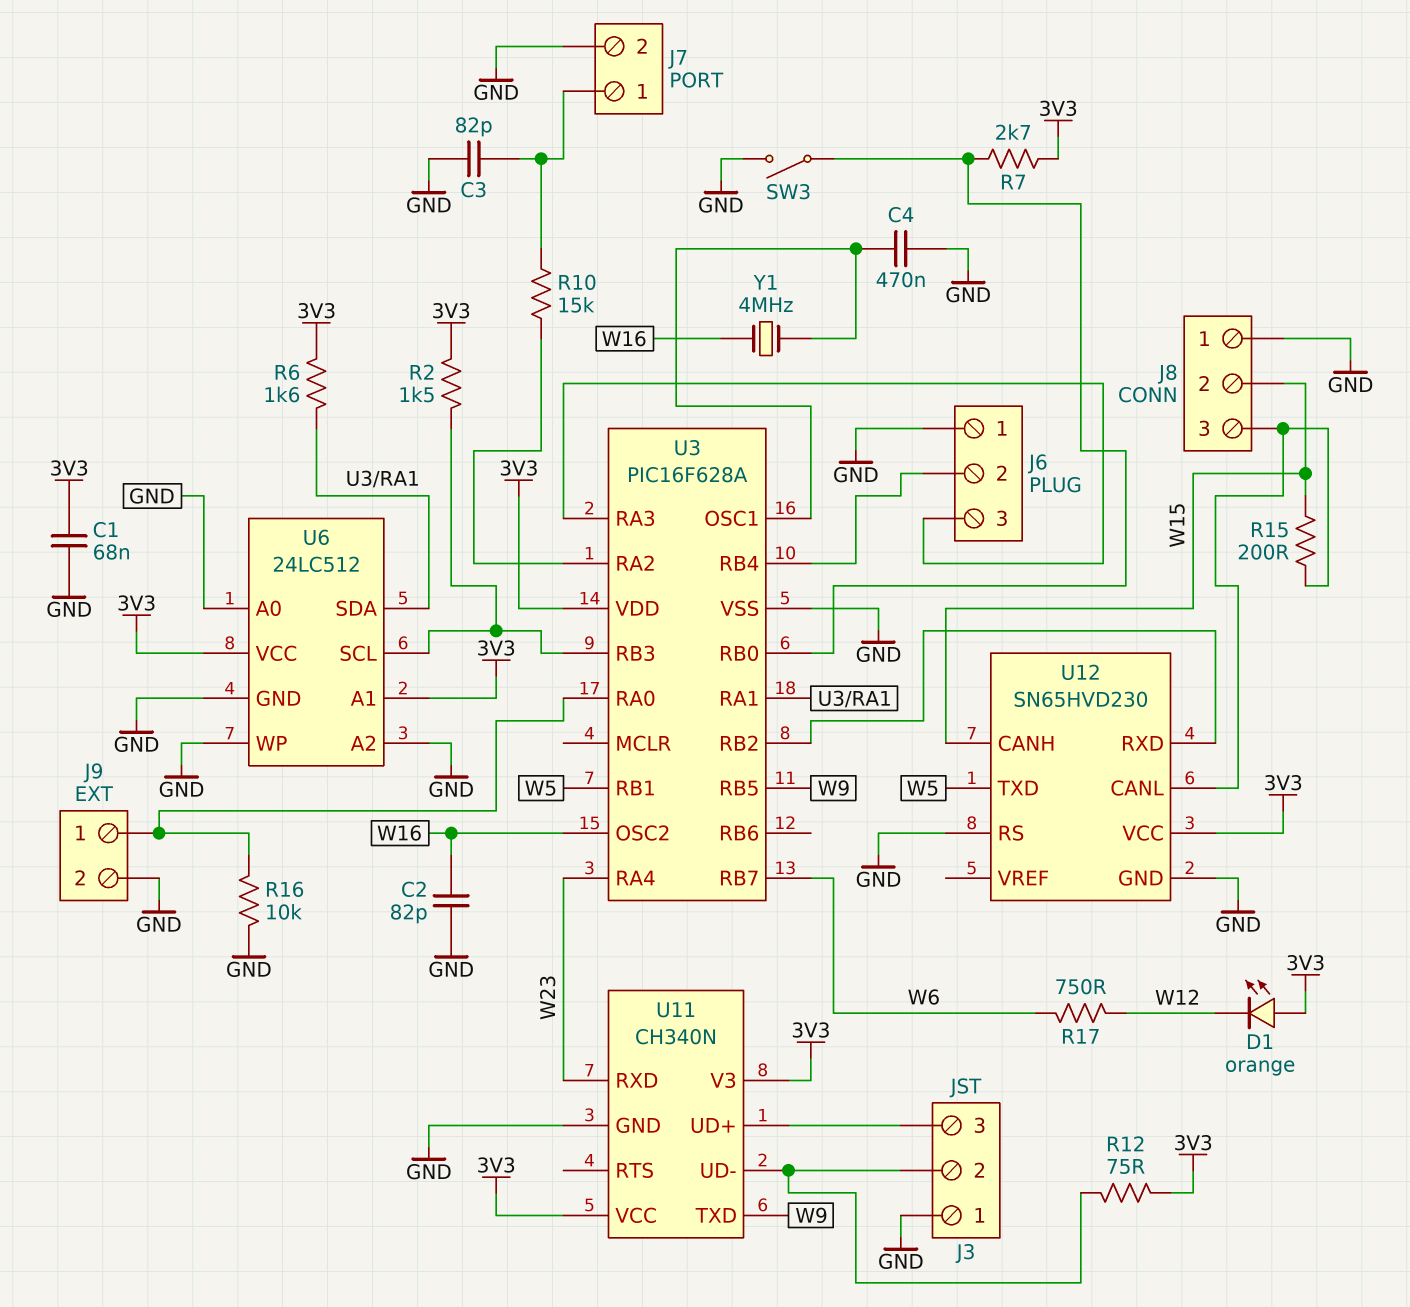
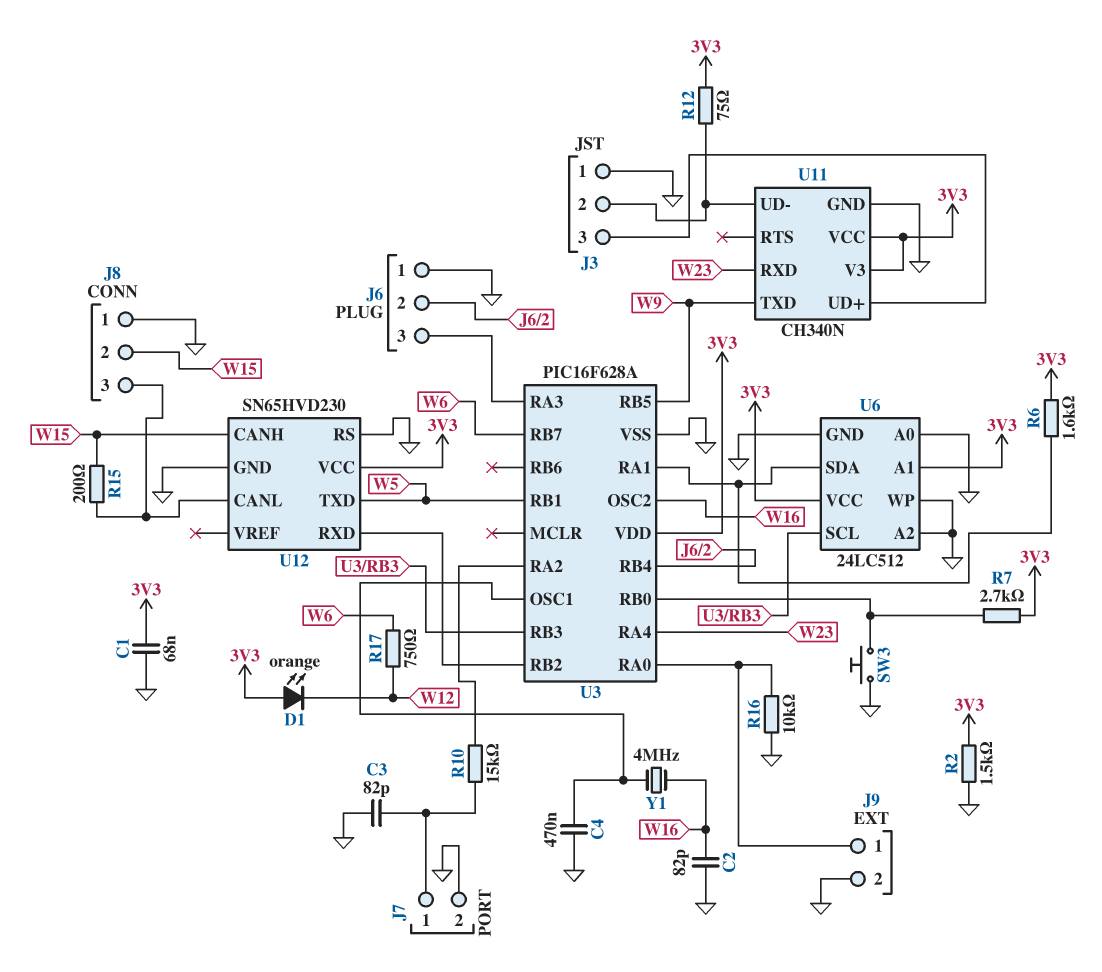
R2: 1.5k (3V3, U3/RB3) -> 1.5k (3V3, GND)
SW3: switch (GND, U3/RB0) -> button (GND, U3/RB0)

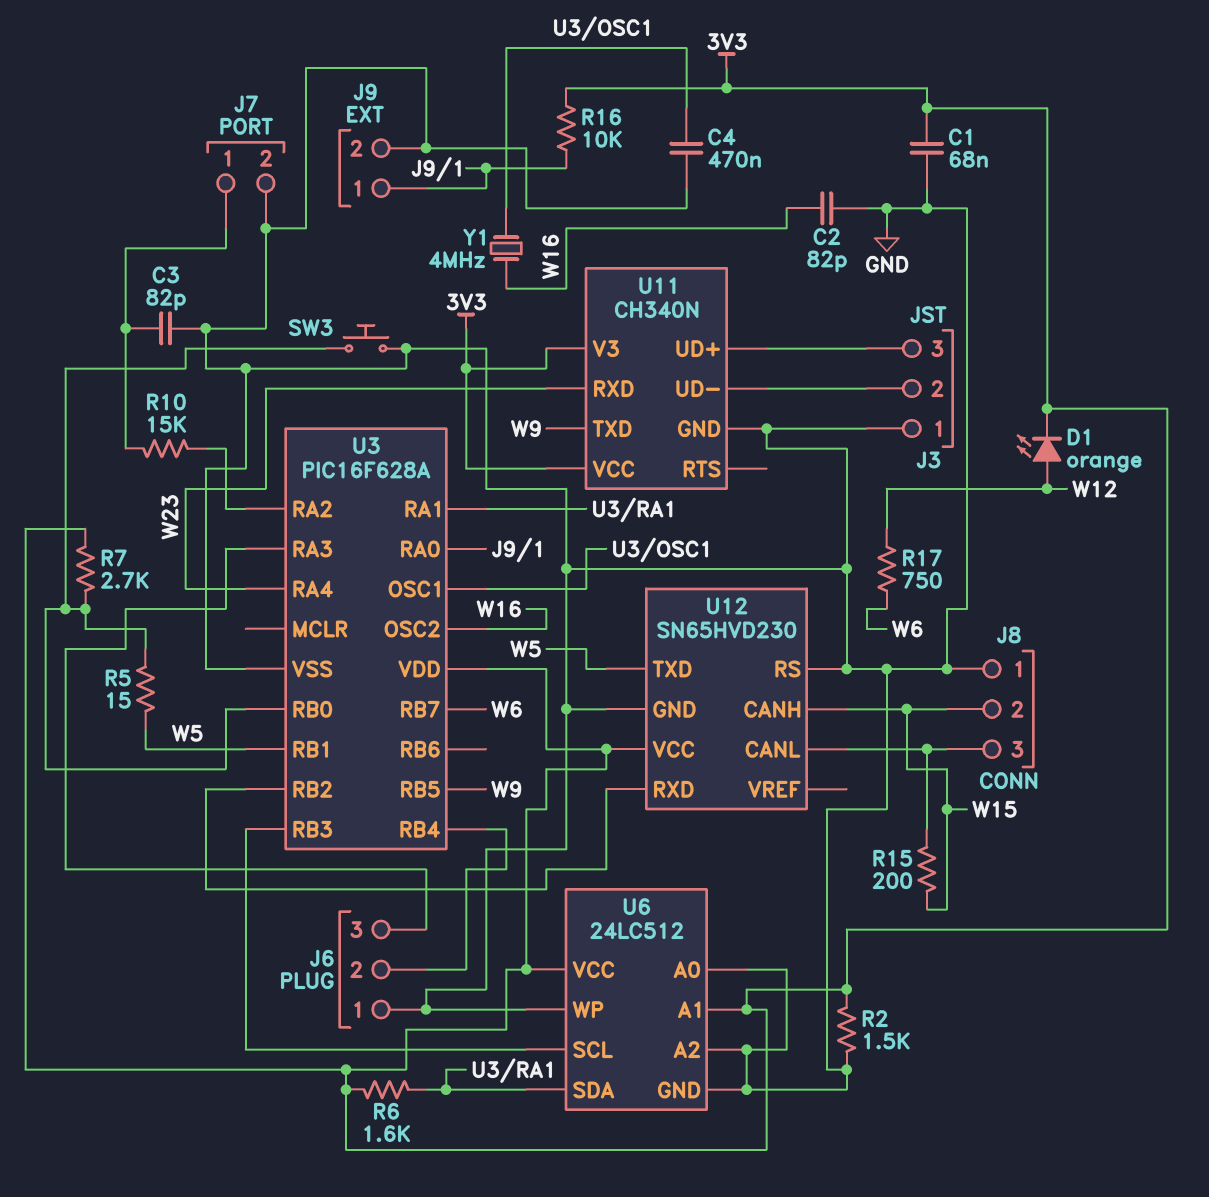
D1: LED orange (A 3V3, K W12) -> LED orange (A W12, K 3V3)
R5: none -> 15 (U3/RB0, W5)
R12: 75 (3V3, J3/2) -> none
R16: 10k (GND, J9/1) -> 10k (3V3, J9/1)

